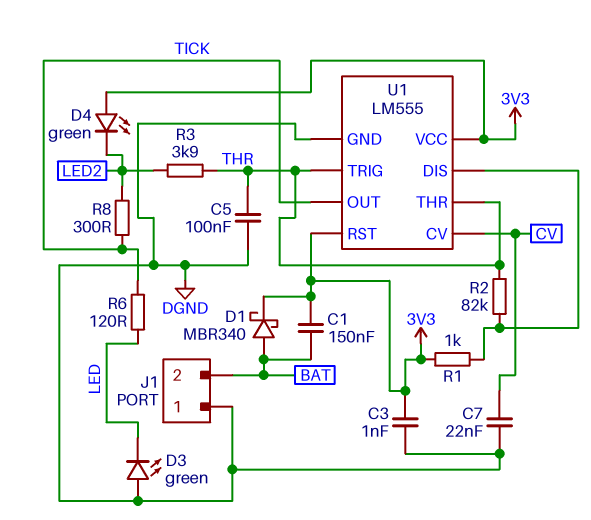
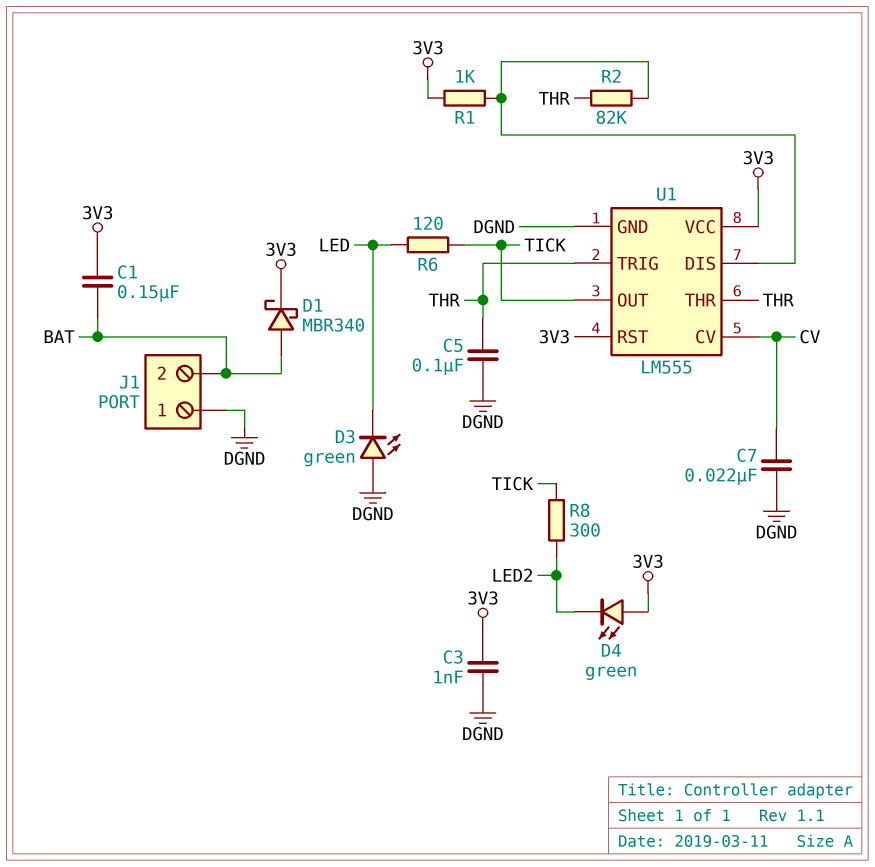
R3: 3.9k (LED2, THR) -> none

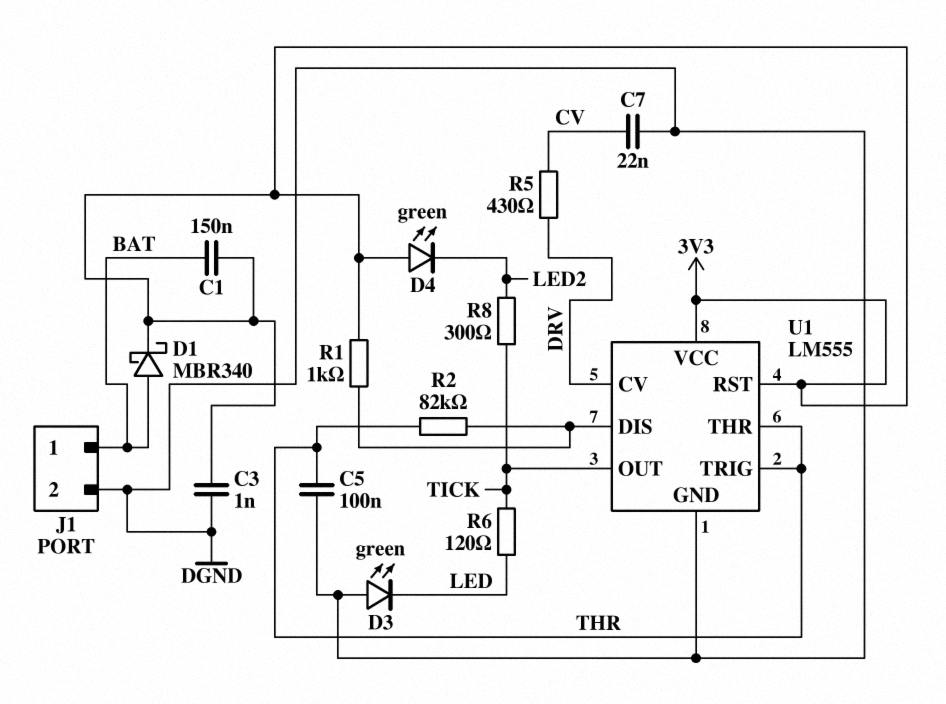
J1 pin 1: DGND -> BAT
J1 pin 2: BAT -> DGND
R5: none -> 430 (CV, DRV)
U1 pin CV: CV -> DRV

